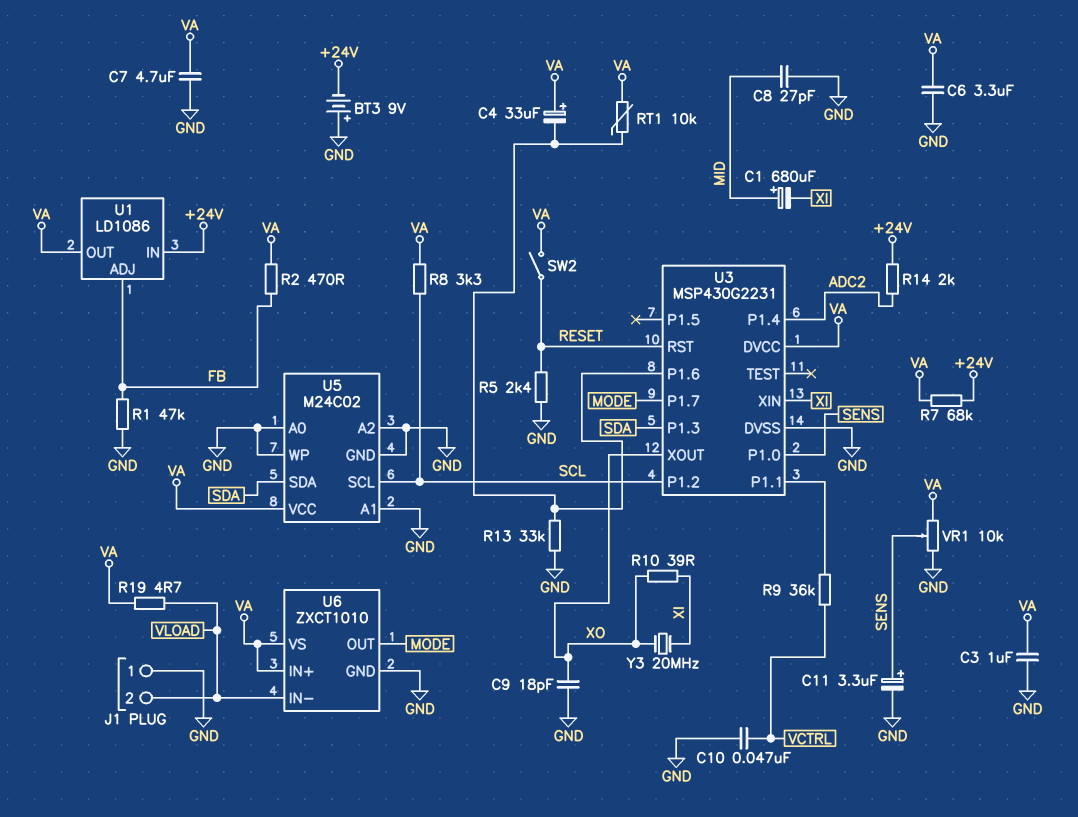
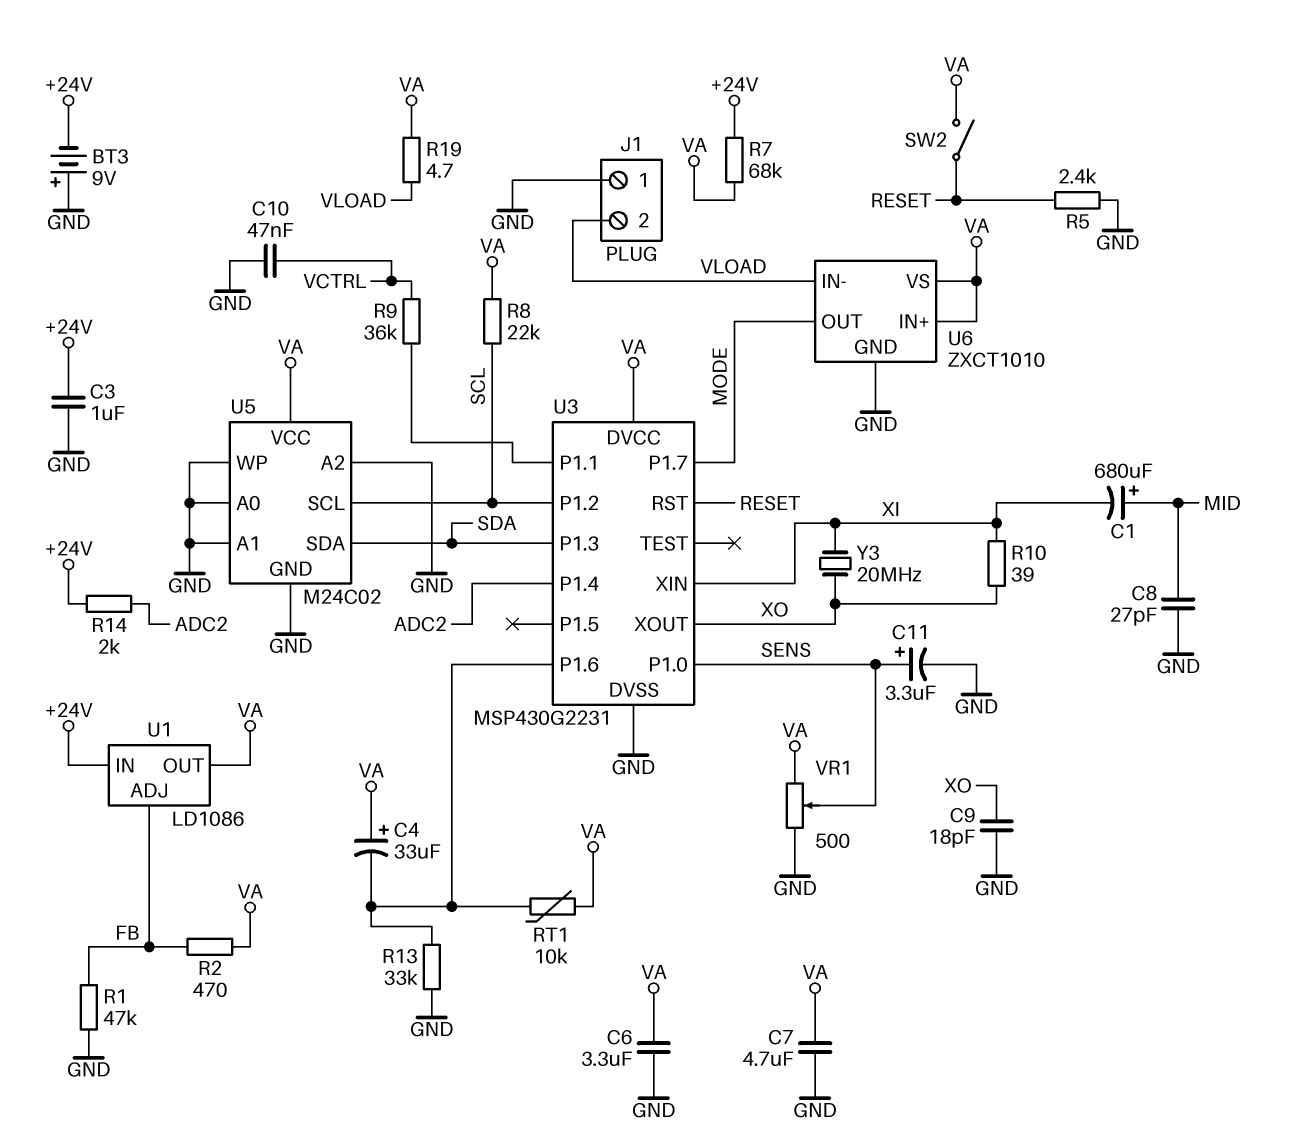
C3: 1uF (GND, VA) -> 1uF (+24V, GND)
R8: 3.3k (SCL, VA) -> 22k (SCL, VA)
VR1: 10k (GND, VA, wiper SENS) -> 500 (GND, VA, wiper SENS)

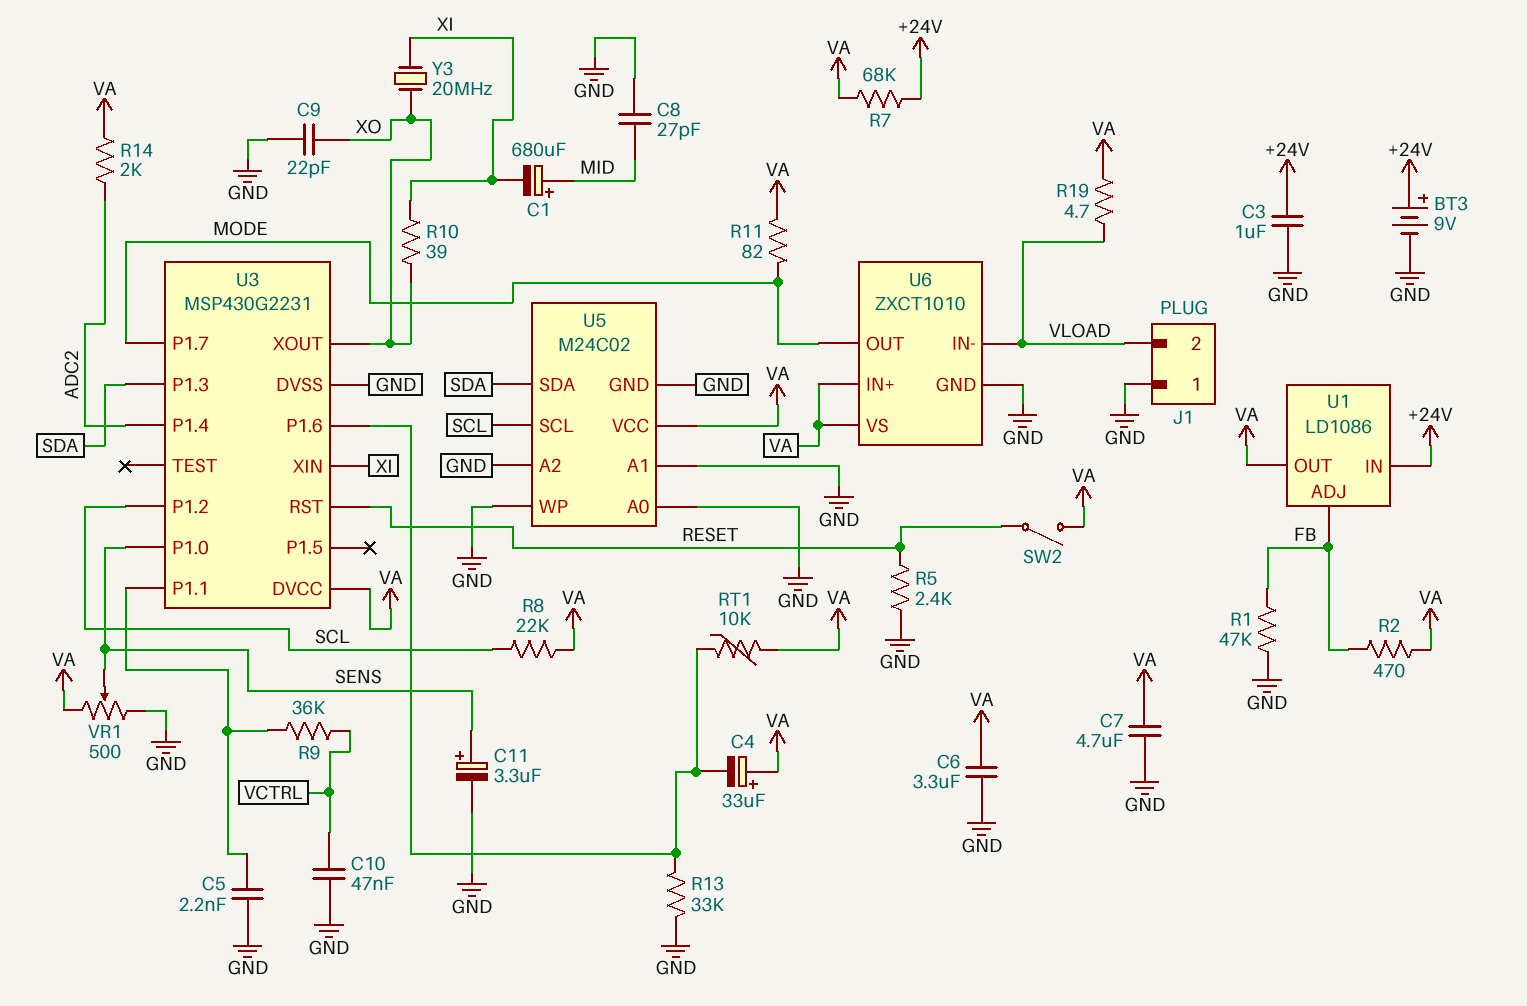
BT3: 9V (plus GND, minus +24V) -> 9V (plus +24V, minus GND)
C5: none -> 2.2nF (GND, U3/P1.1)
C9: 18pF (GND, XO) -> 22pF (GND, XO)
R11: none -> 82 (MODE, VA)
R14: 2k (+24V, ADC2) -> 2k (ADC2, VA)

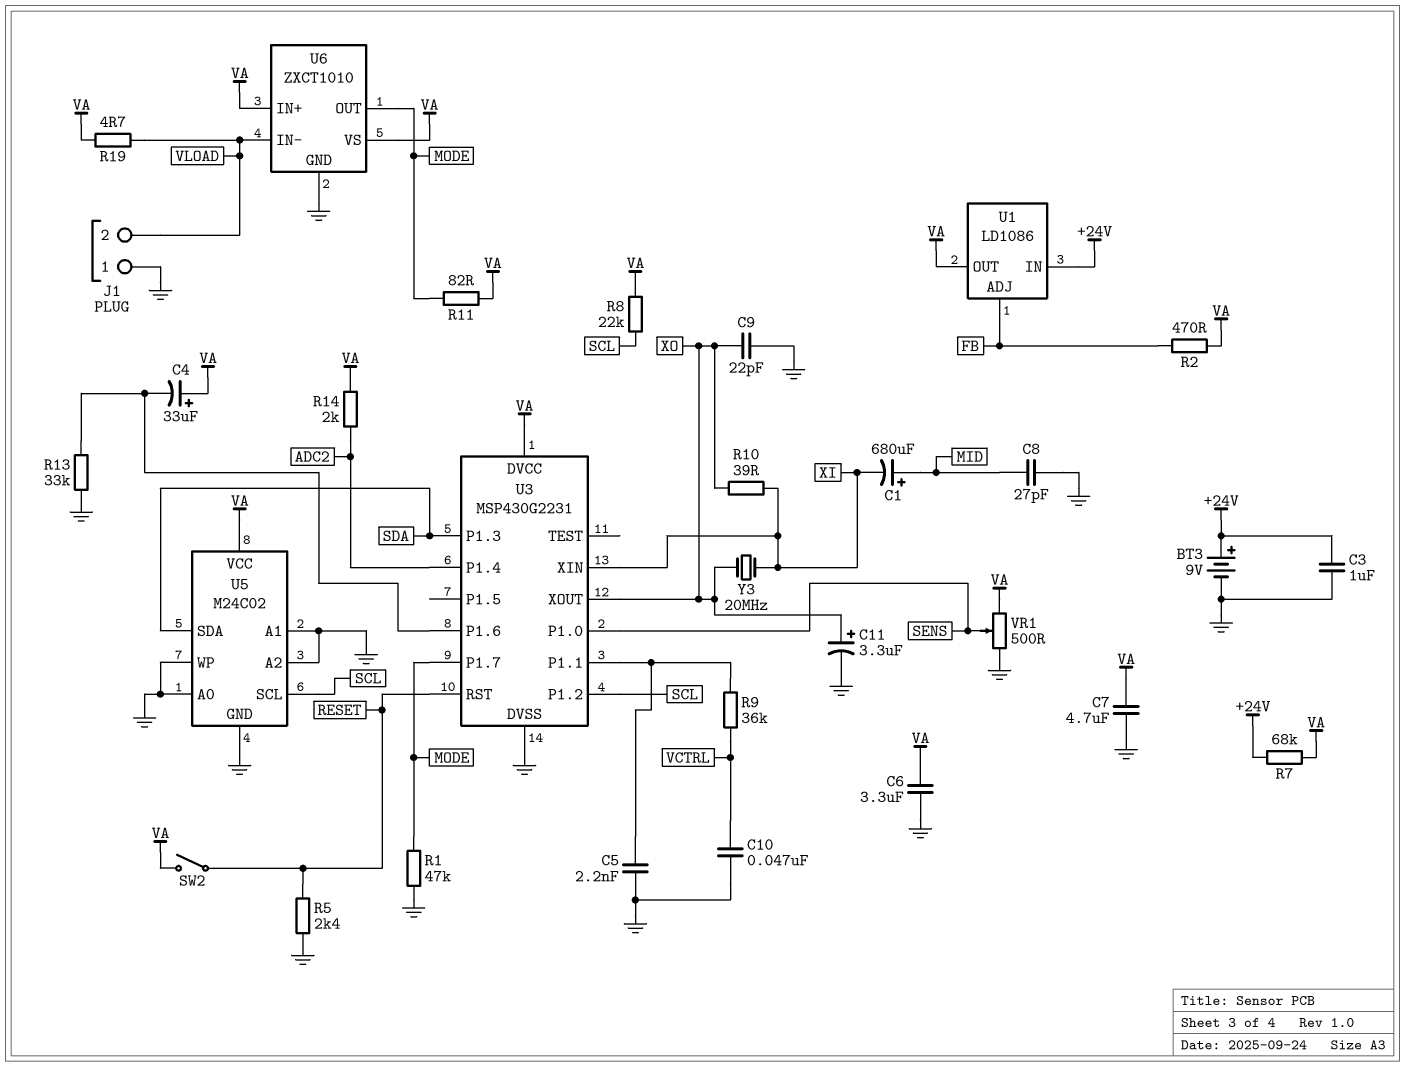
C11: 3.3uF (plus SENS, minus GND) -> 3.3uF (plus XO, minus GND)
R1: 47k (FB, GND) -> 47k (GND, MODE)
RT1: 10k (U3/P1.6, VA) -> none

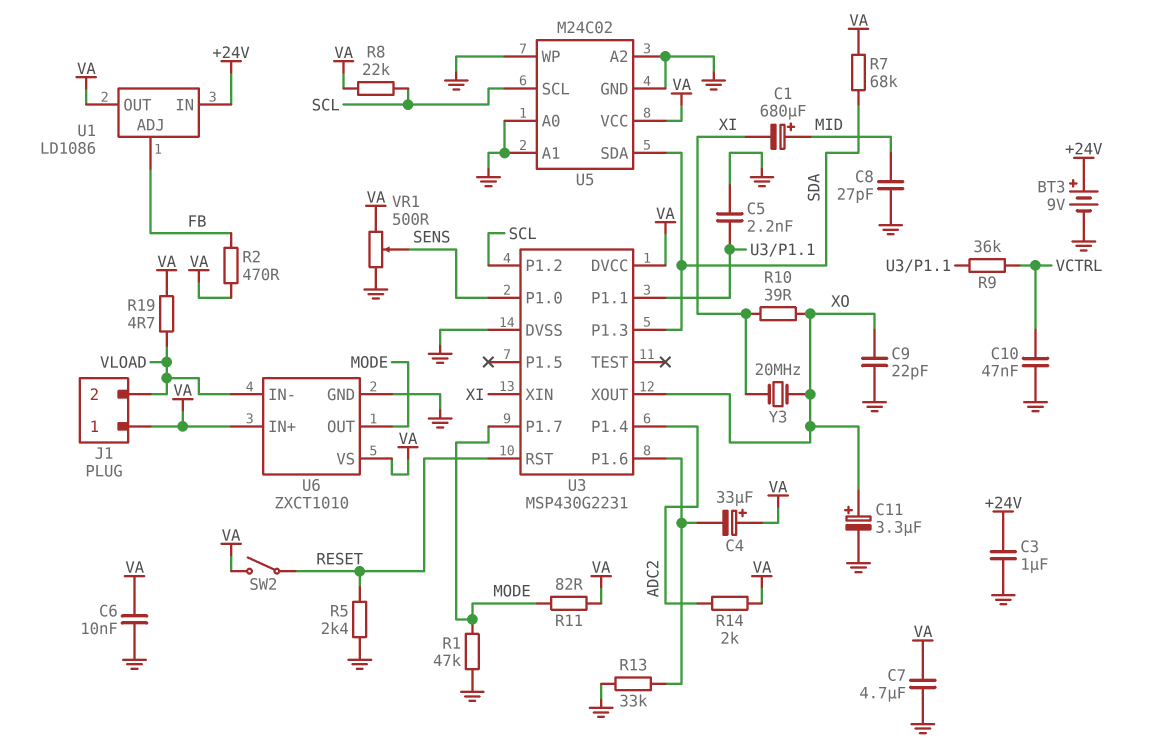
C6: 3.3uF (GND, VA) -> 10nF (GND, VA)
J1 pin 1: GND -> VA
R7: 68k (+24V, VA) -> 68k (SDA, VA)

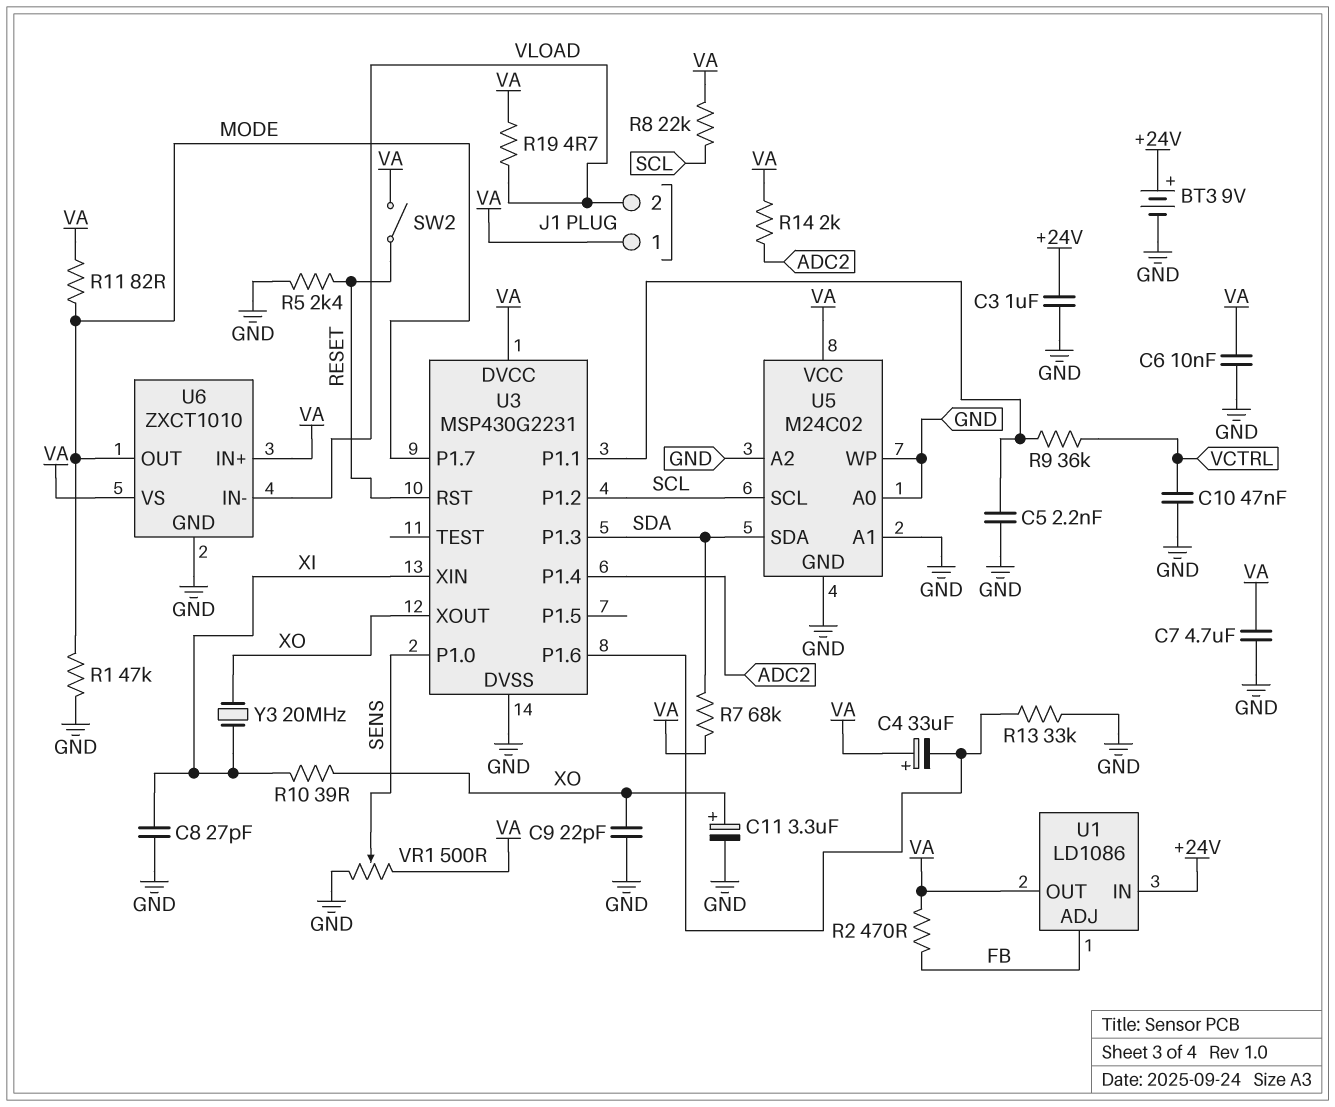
C1: 680uF (plus MID, minus XI) -> none
C8: 27pF (GND, MID) -> 27pF (GND, XI)

